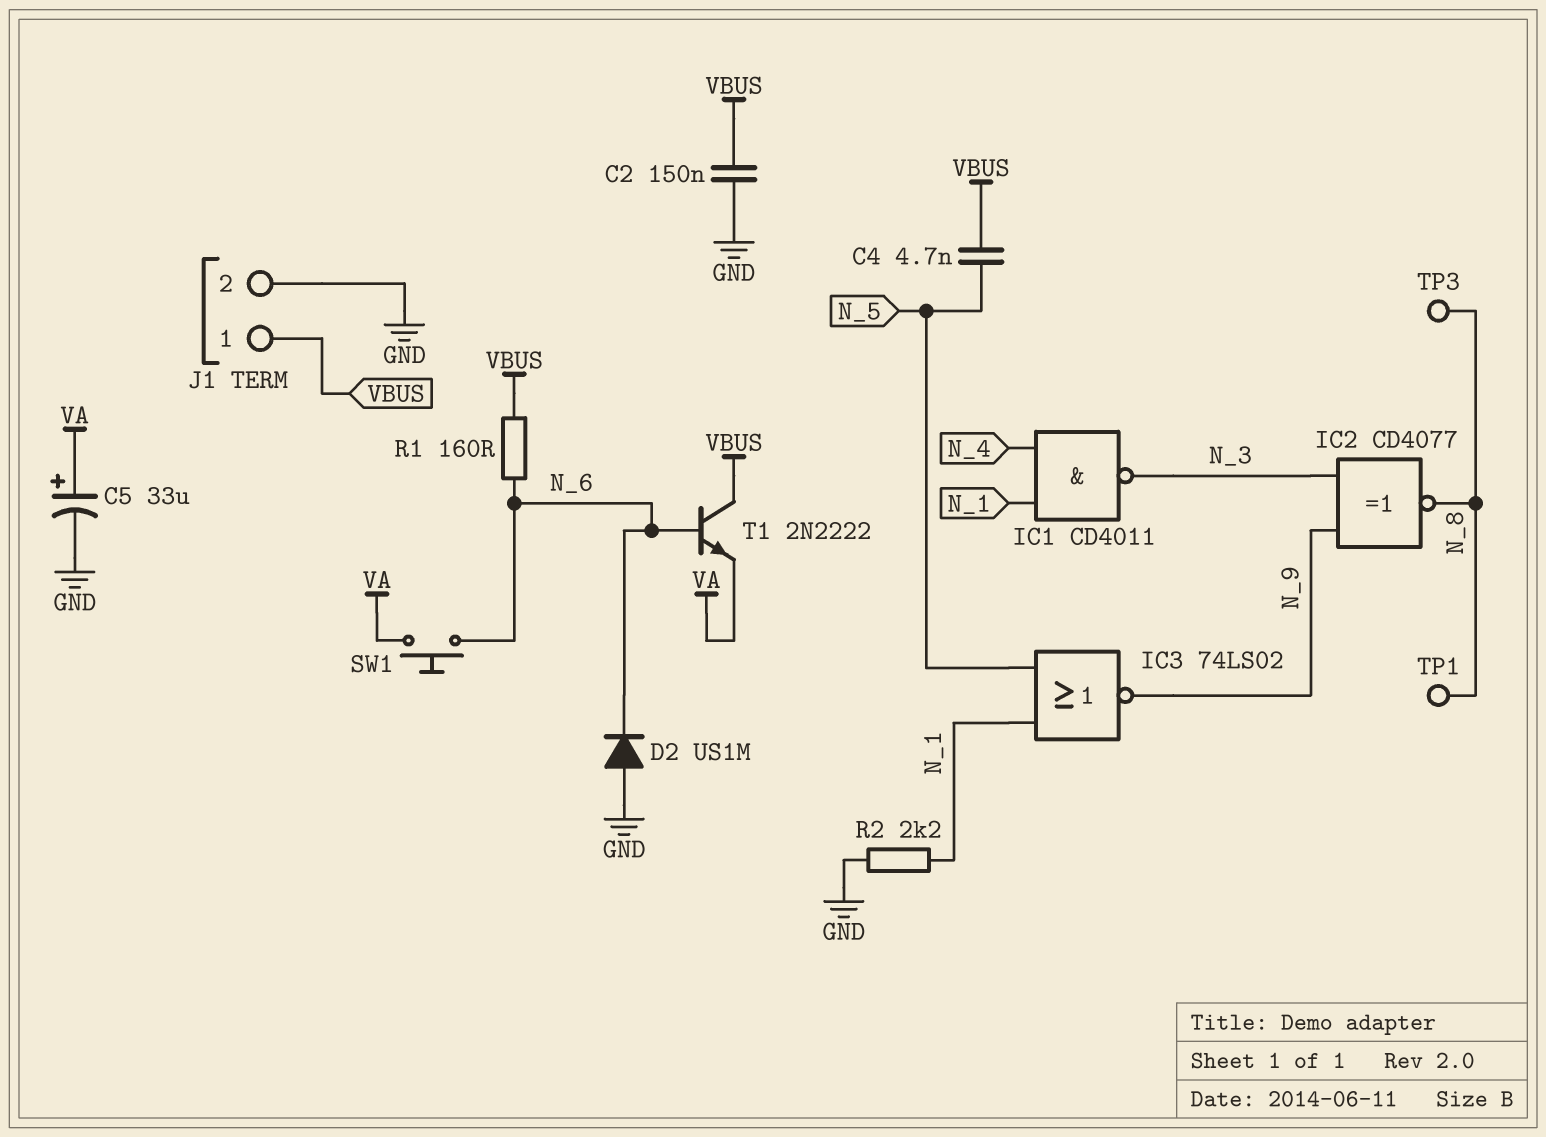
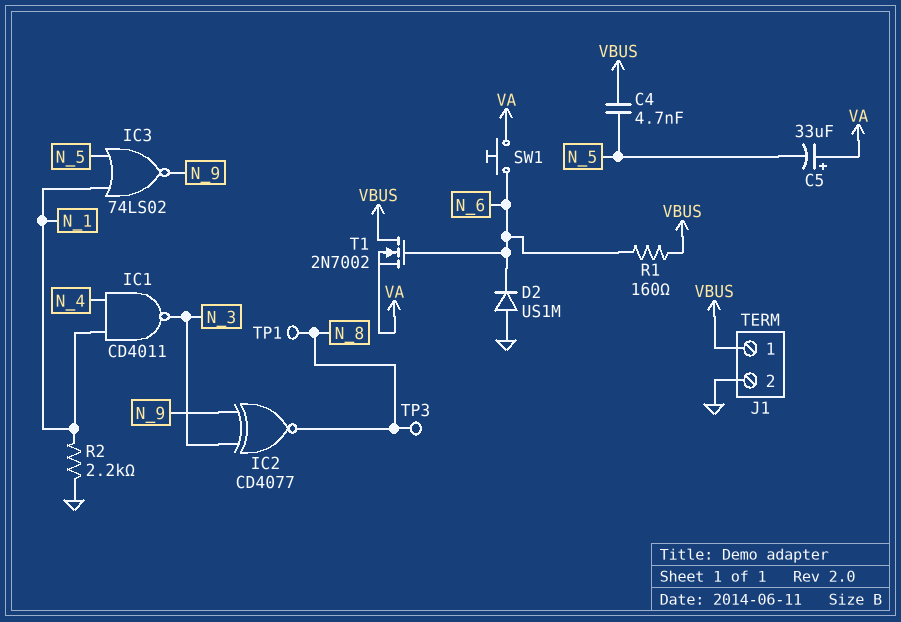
C2: 150nF (GND, VBUS) -> none
C5: 33uF (plus VA, minus GND) -> 33uF (plus VA, minus N_5)
T1: NPN 2N2222 (B N_6, C VBUS, E VA) -> NMOS 2N7002 (G N_6, D VBUS, S VA)

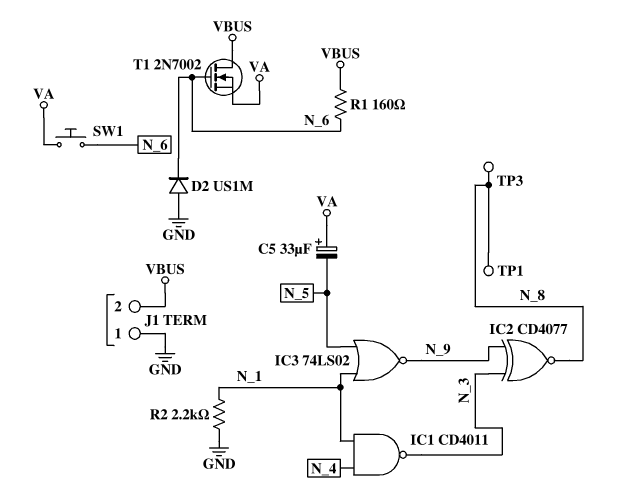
C4: 4.7nF (N_5, VBUS) -> none
J1 pin 1: VBUS -> GND
J1 pin 2: GND -> VBUS

